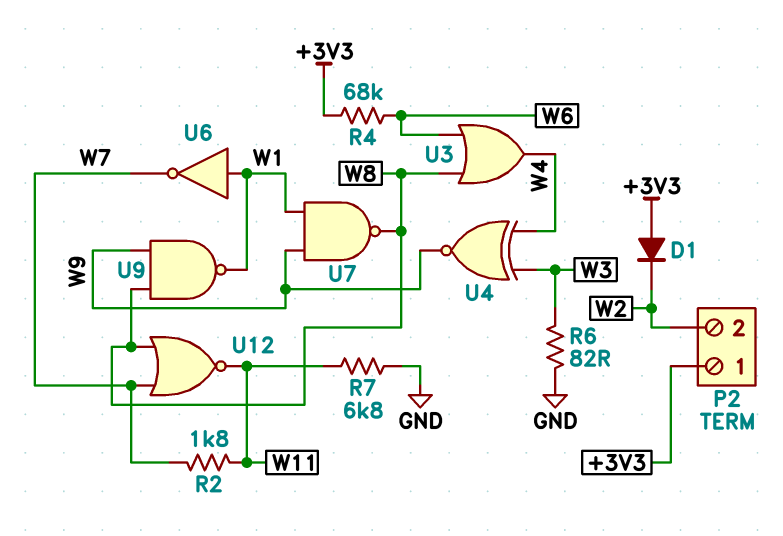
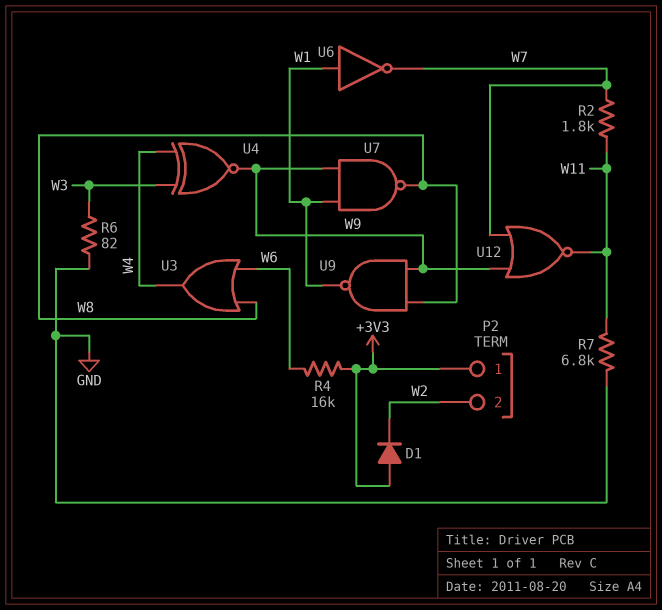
R4: 68k (+3V3, W6) -> 16k (+3V3, W6)
U12: NOR (in W7, in W8, out W11) -> NOR (in W7, in W9, out W11)

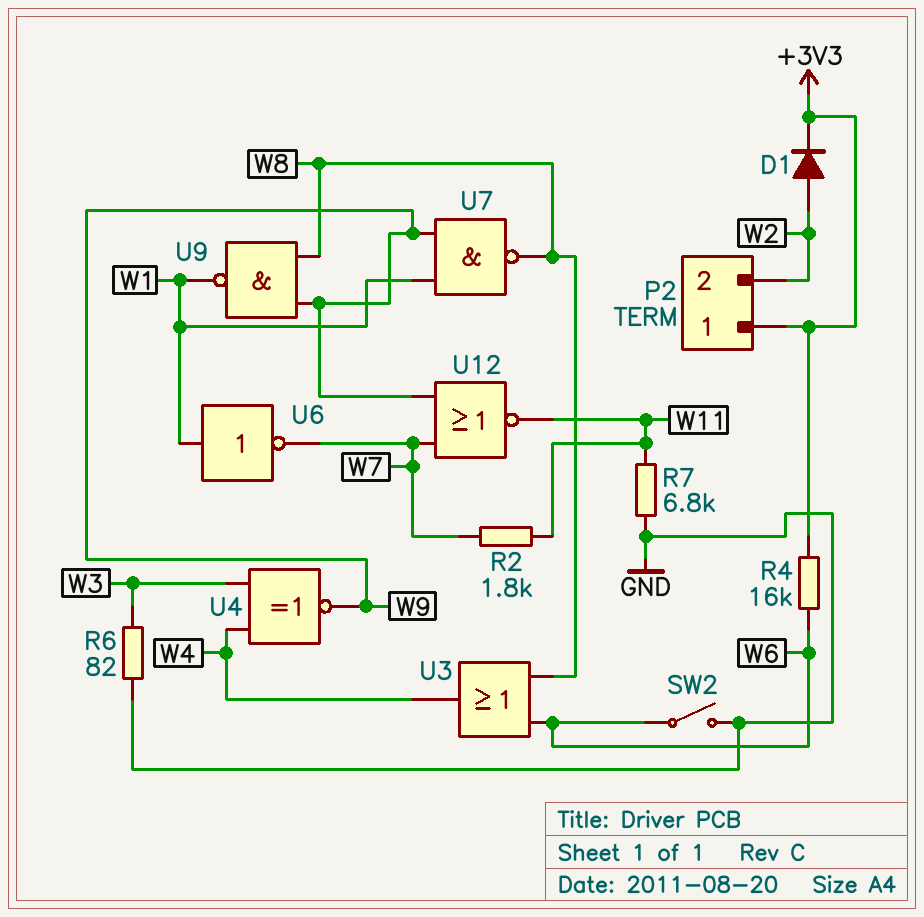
D1: diode (A +3V3, K W2) -> diode (A W2, K +3V3)
SW2: none -> switch (GND, W6)

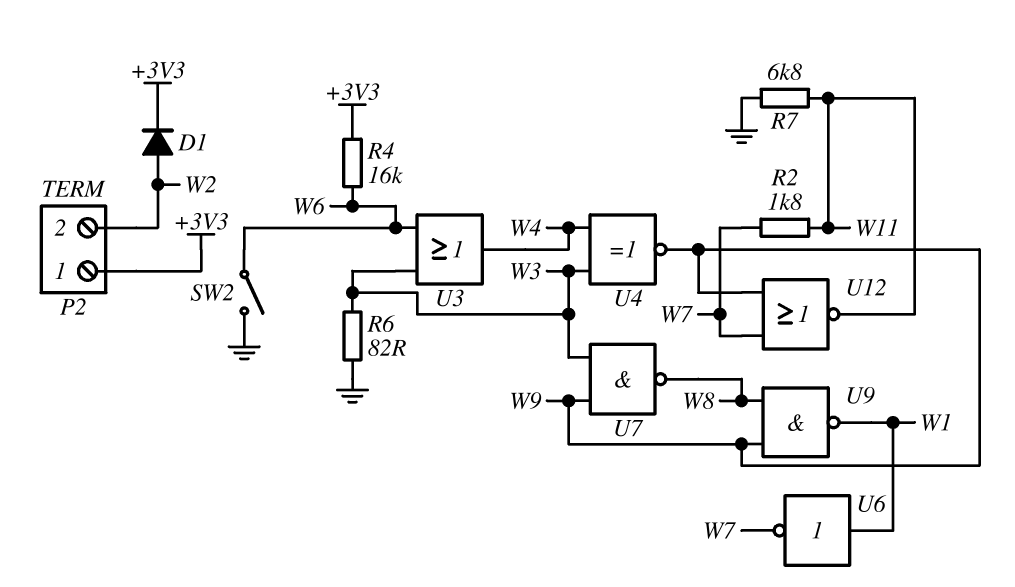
U3: OR (in W6, in W8, out W4) -> OR (in W3, in W6, out W4)
U7: NAND (in W1, in W9, out W8) -> NAND (in W3, in W9, out W8)

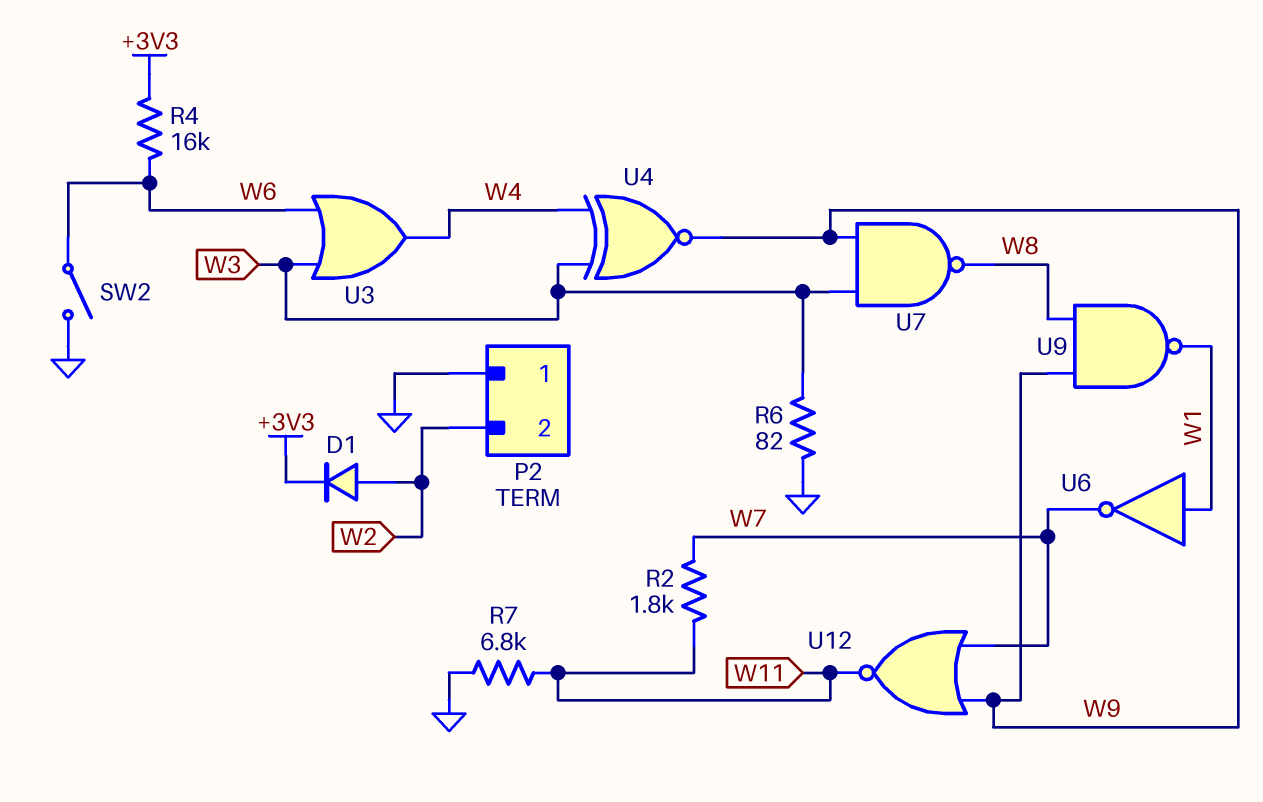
P2 pin 1: +3V3 -> GND

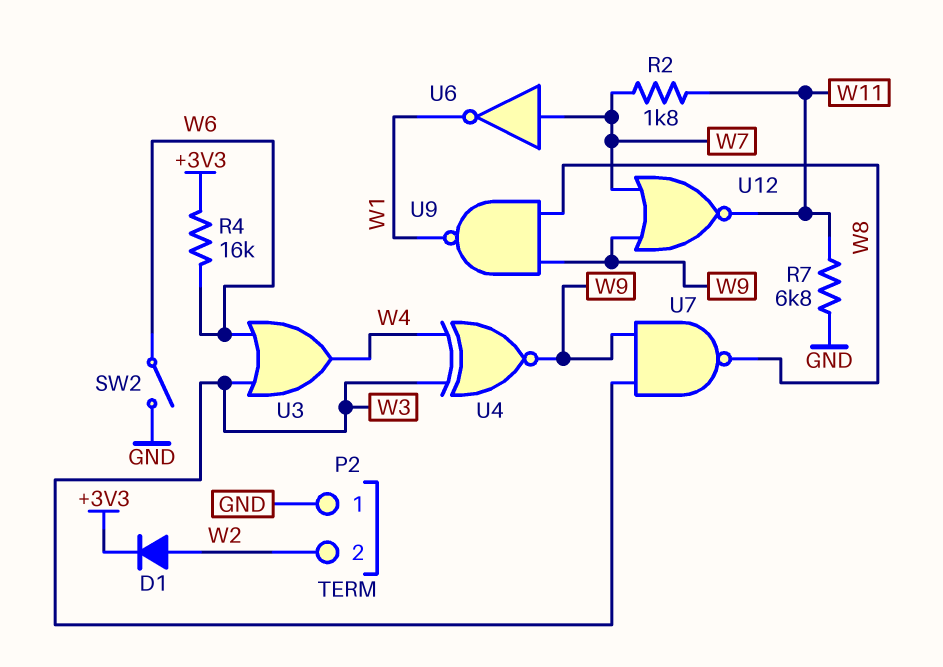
R6: 82 (GND, W3) -> none
U6: NOT (in W1, out W7) -> NOT (in W7, out W1)

